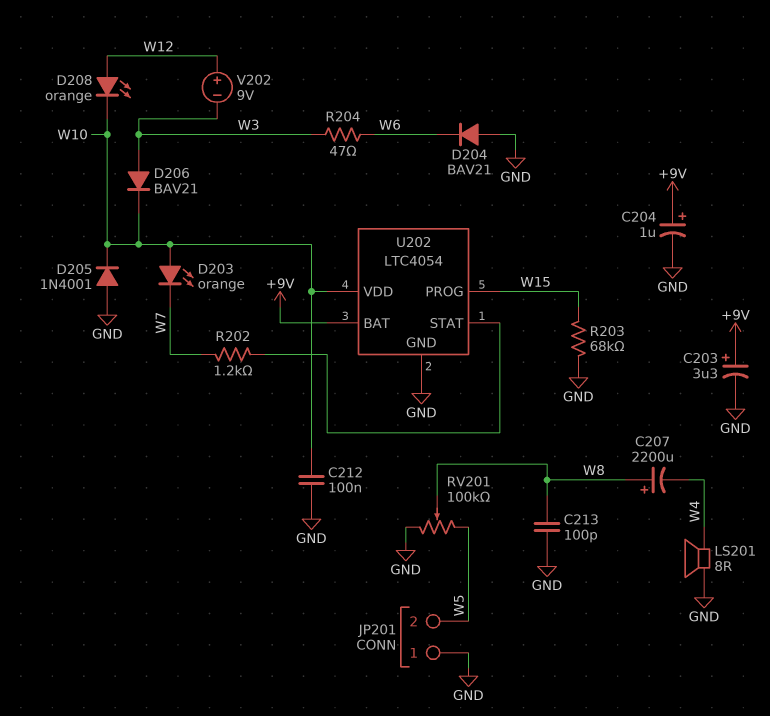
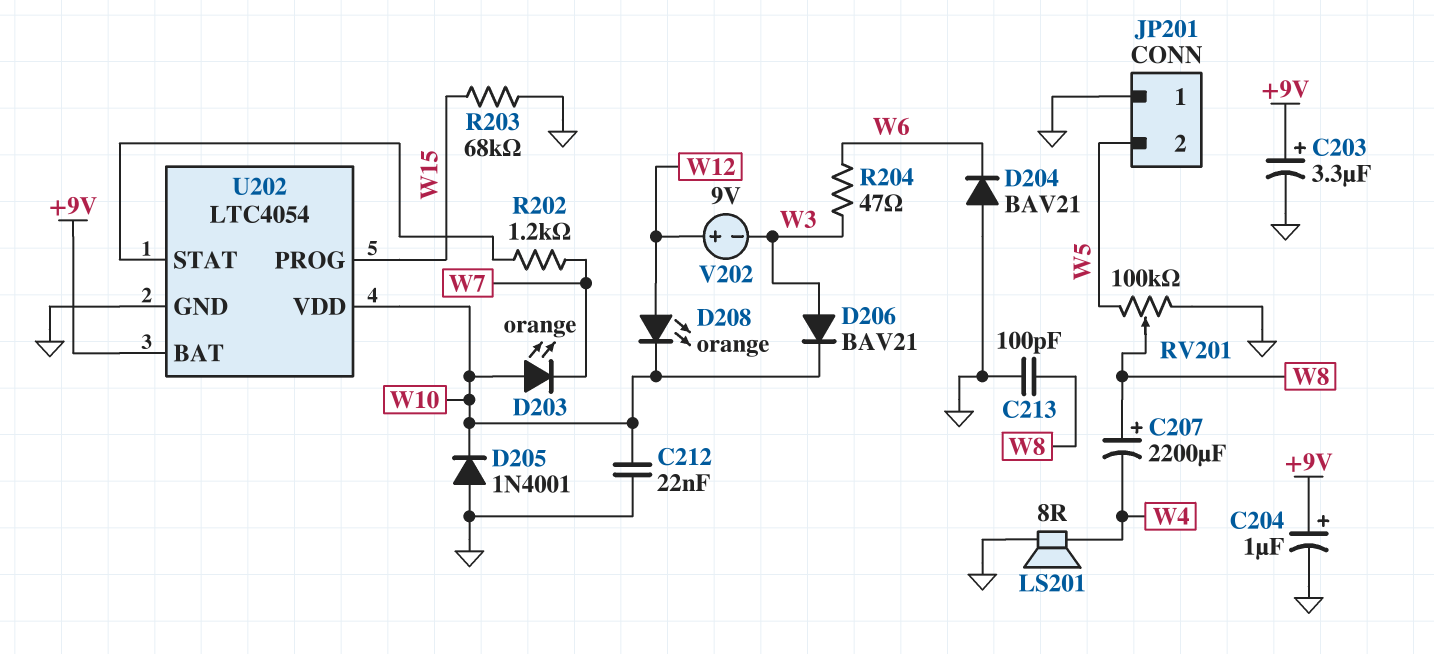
C212: 100nF (GND, W10) -> 22nF (GND, W10)

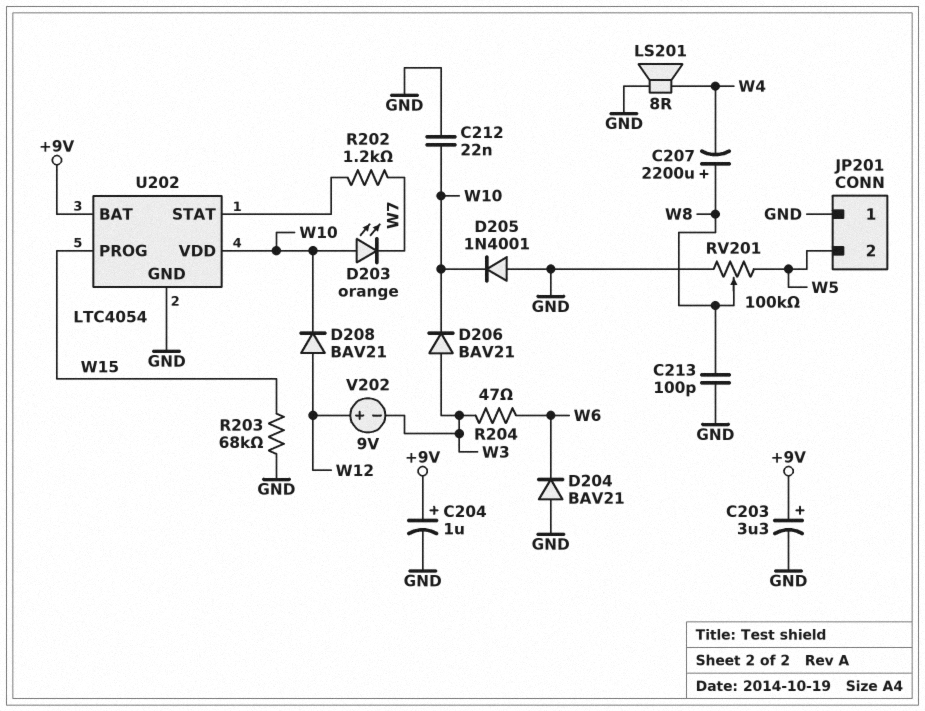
D208: LED orange (A W12, K W10) -> diode BAV21 (A W12, K W10)

